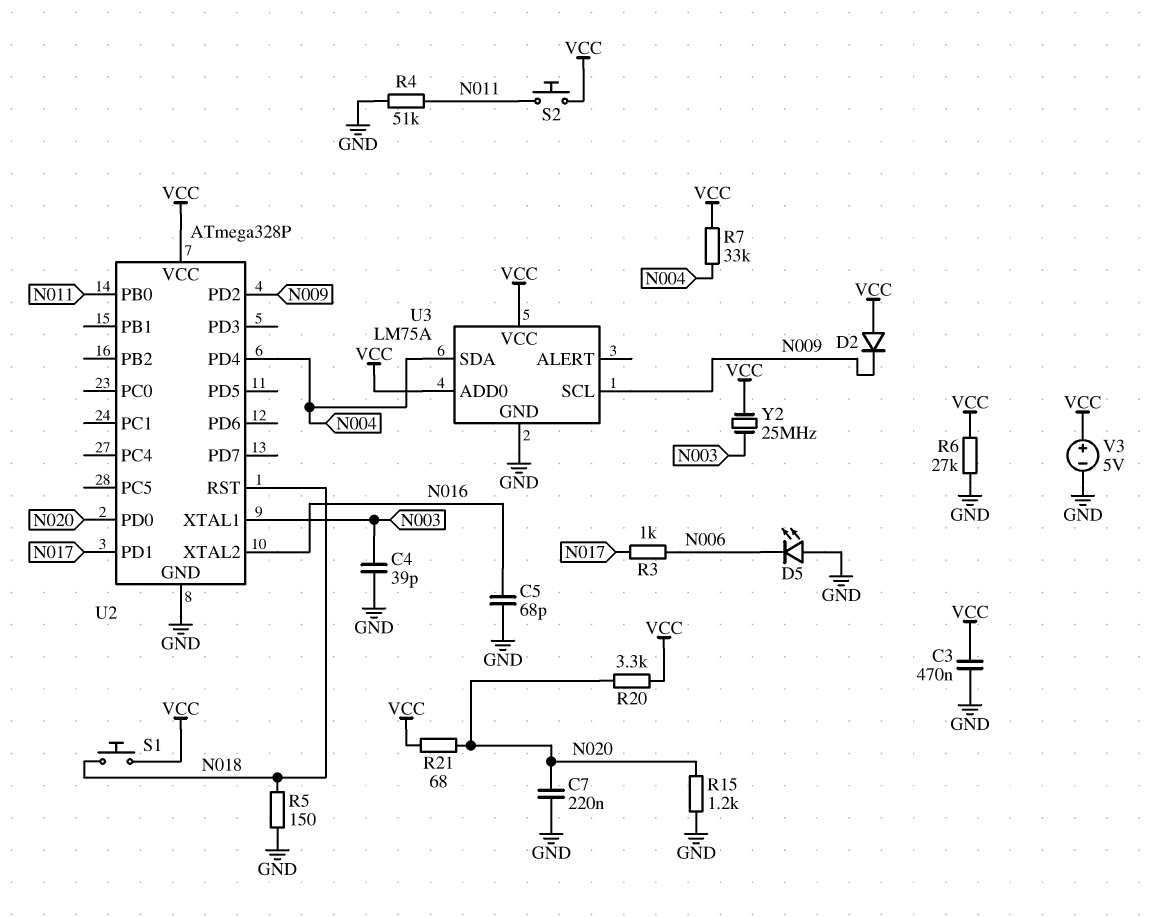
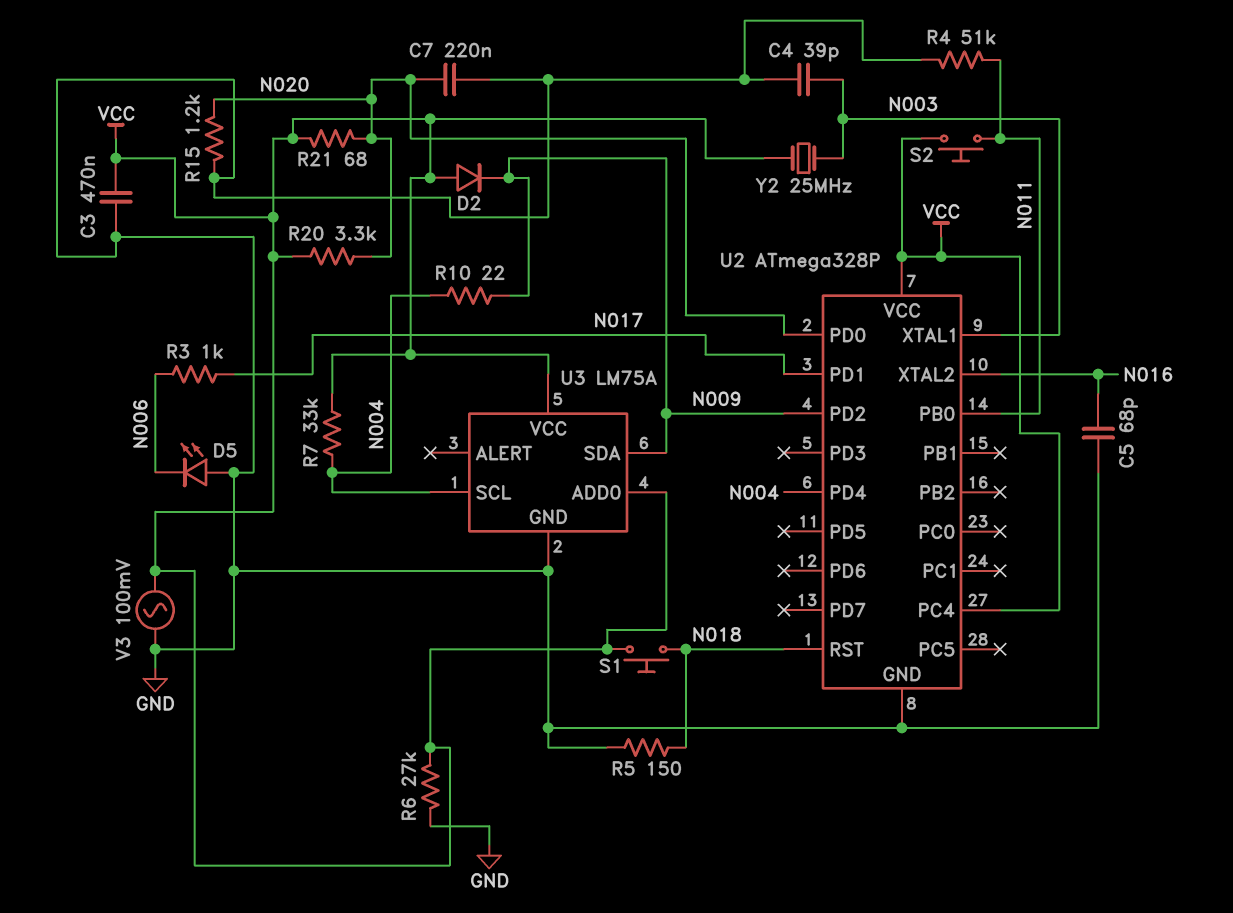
R10: none -> 22 (N004, N009)
U2 pin PC4: none -> VCC
U3 pin SCL: N009 -> N004
U3 pin SDA: N004 -> N009
V3: 5V (plus VCC, minus GND) -> AC 100mV (GND, VCC)

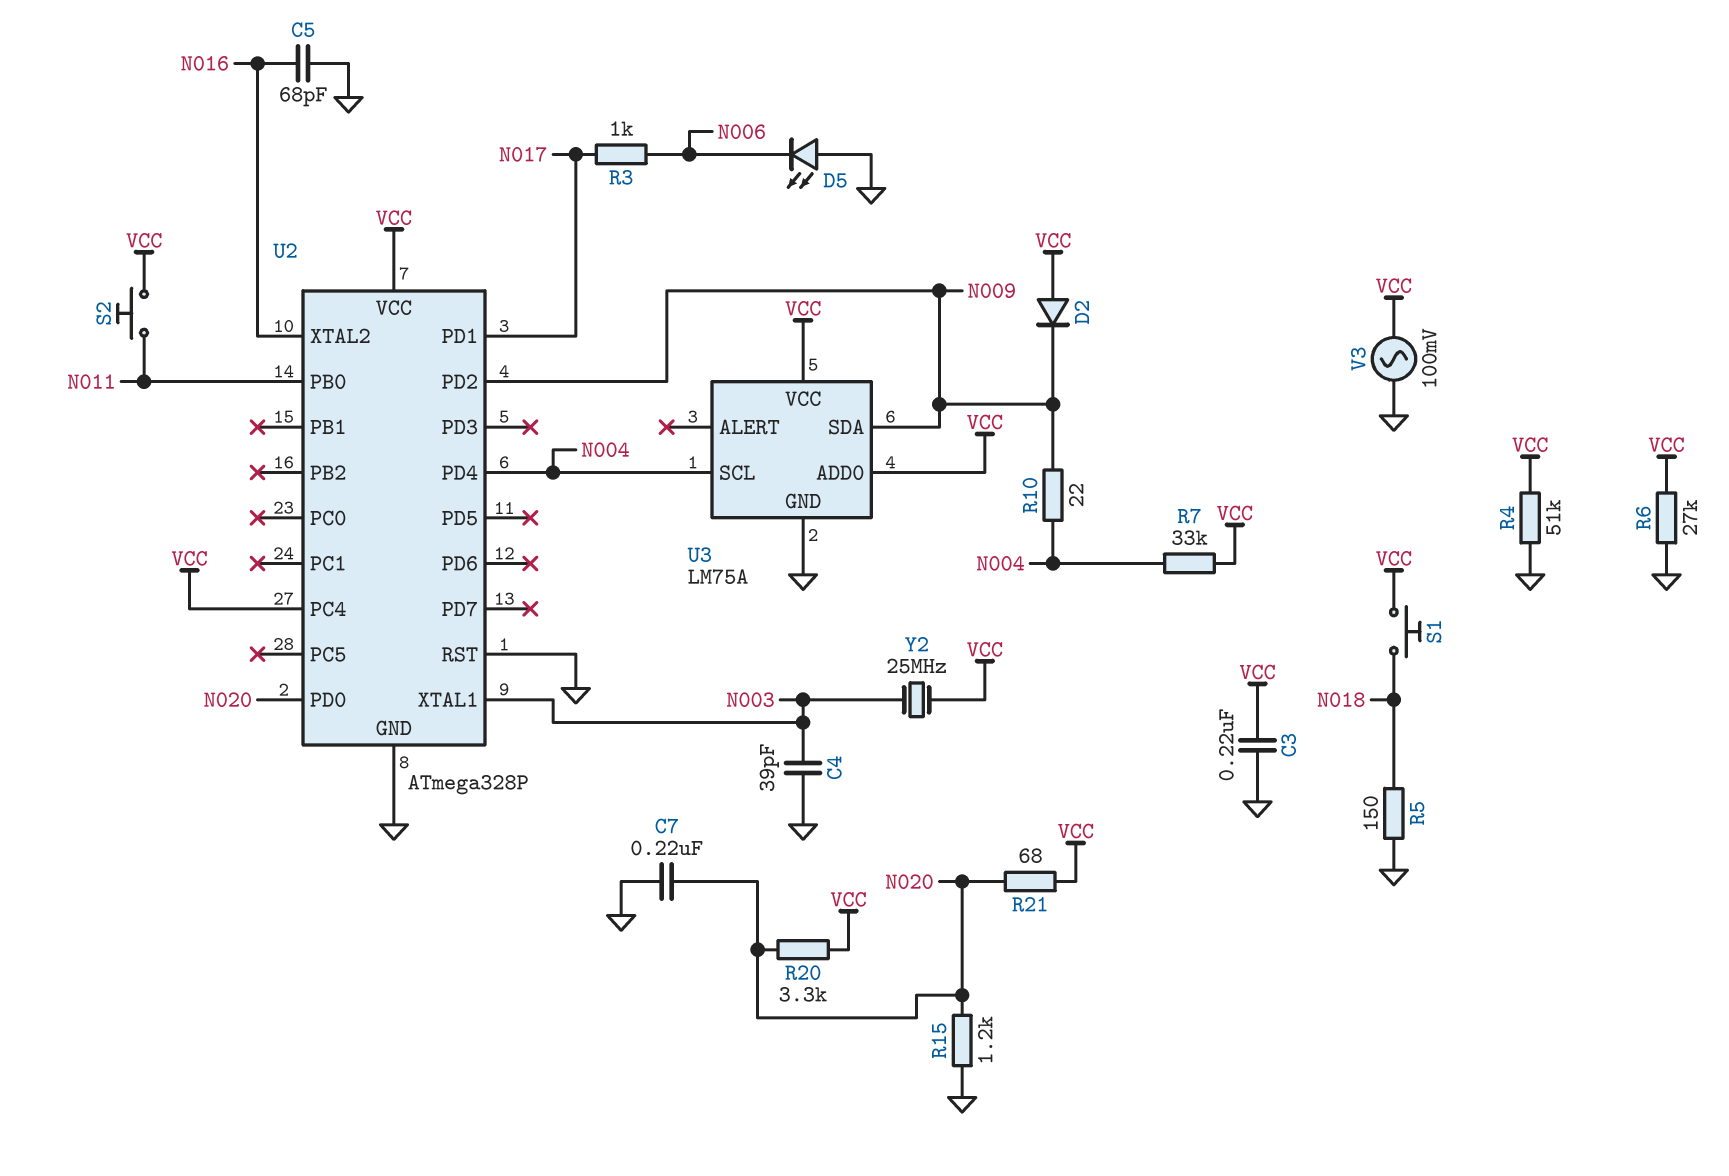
C3: 470nF (GND, VCC) -> 220nF (GND, VCC)
R4: 51k (GND, N011) -> 51k (GND, VCC)
U2 pin RST: N018 -> GND

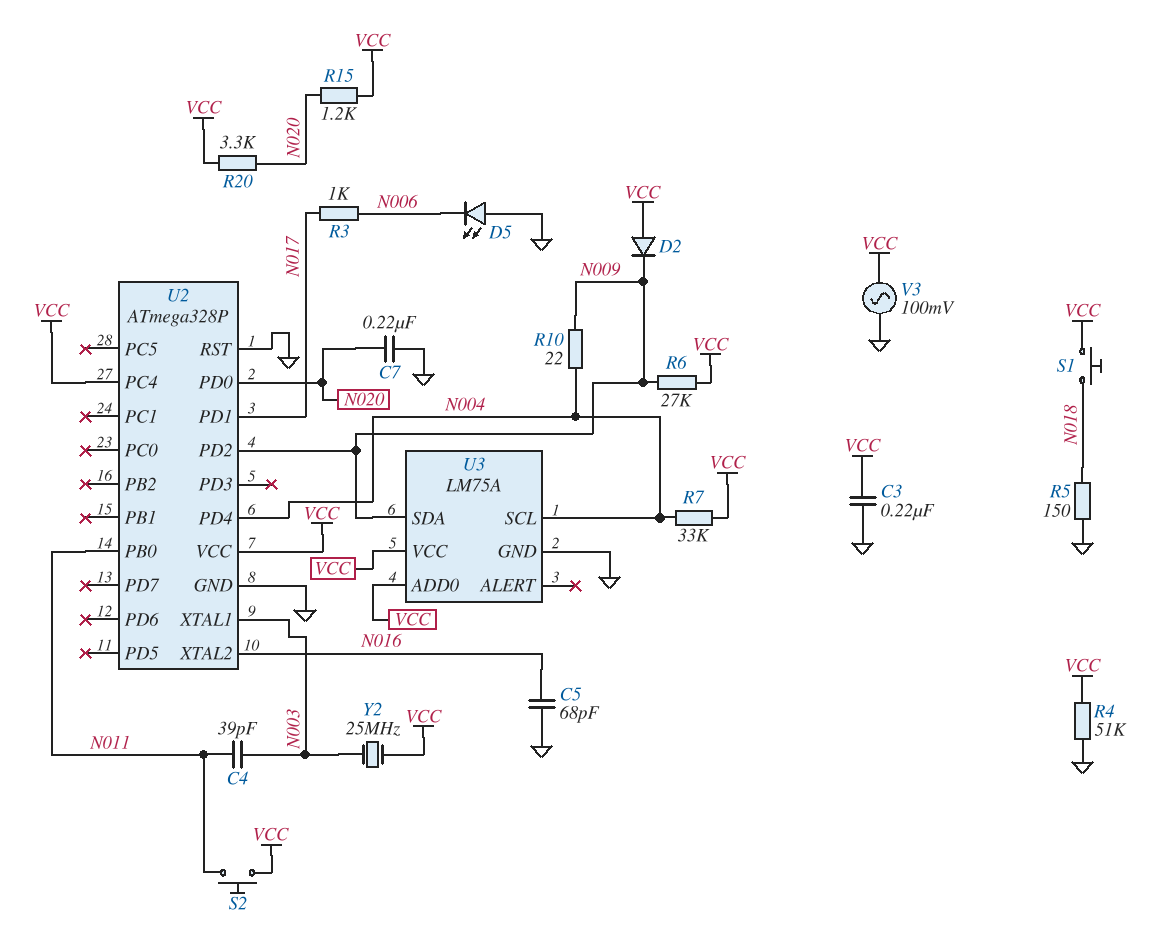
C4: 39pF (GND, N003) -> 39pF (N003, N011)
R6: 27k (GND, VCC) -> 27k (N009, VCC)
R15: 1.2k (GND, N020) -> 1.2k (N020, VCC)
R21: 68 (N020, VCC) -> none

